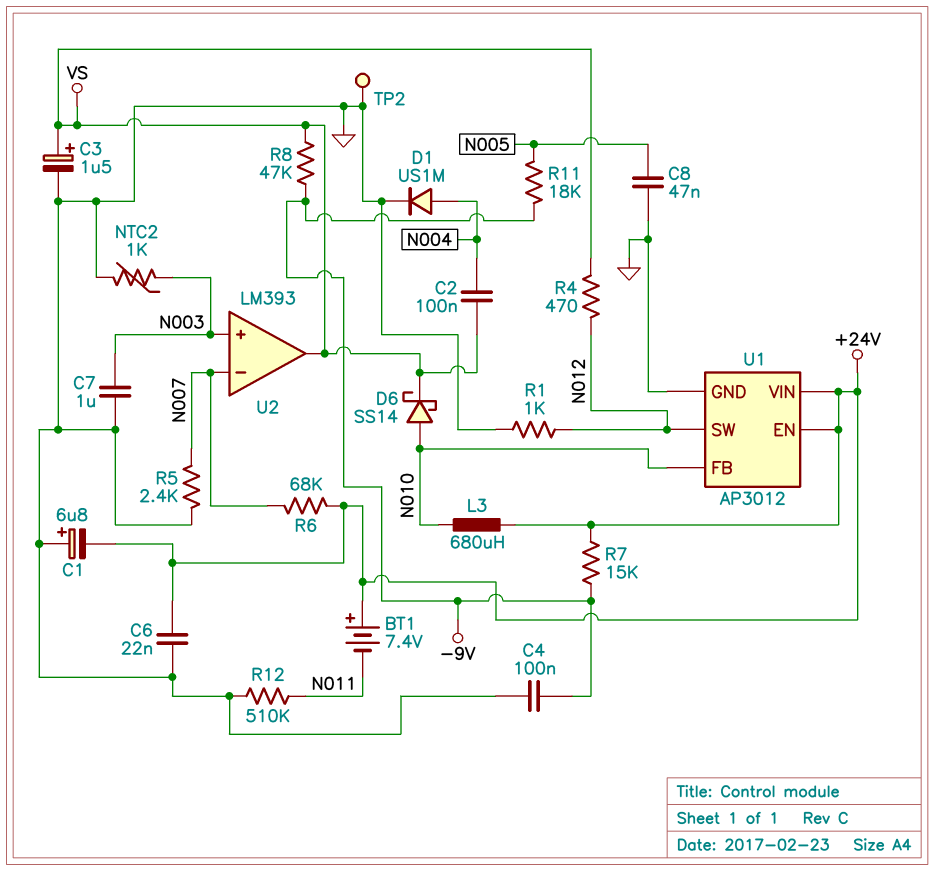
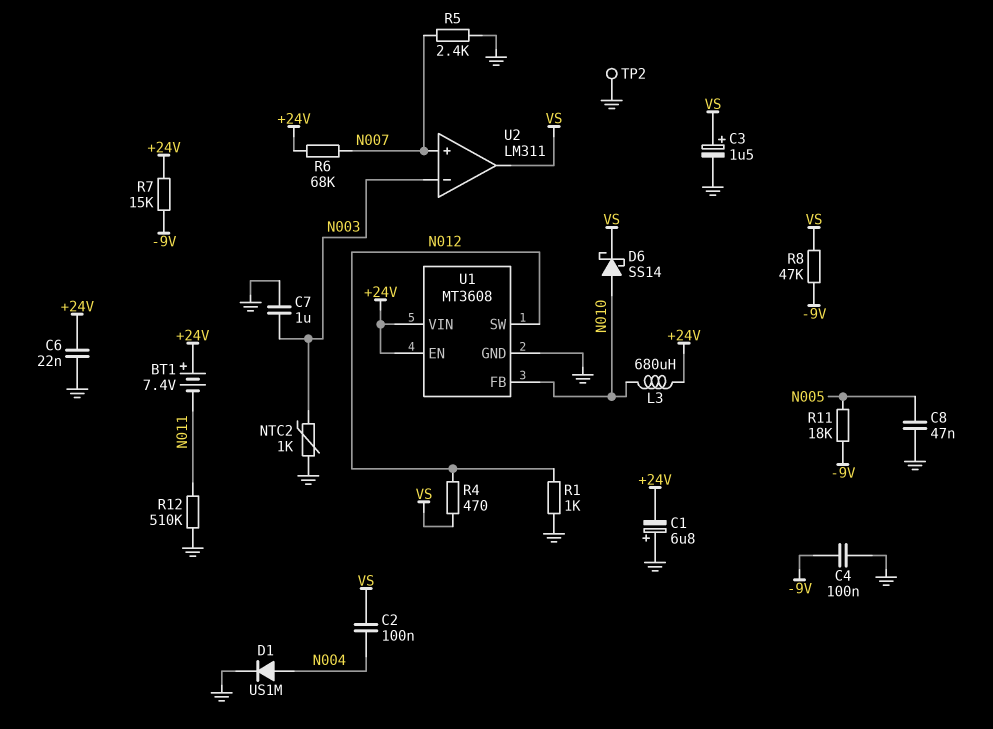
U1: AP3012 -> MT3608
U2: LM393 -> LM311
U2 pin in+: N003 -> N007
U2 pin in-: N007 -> N003

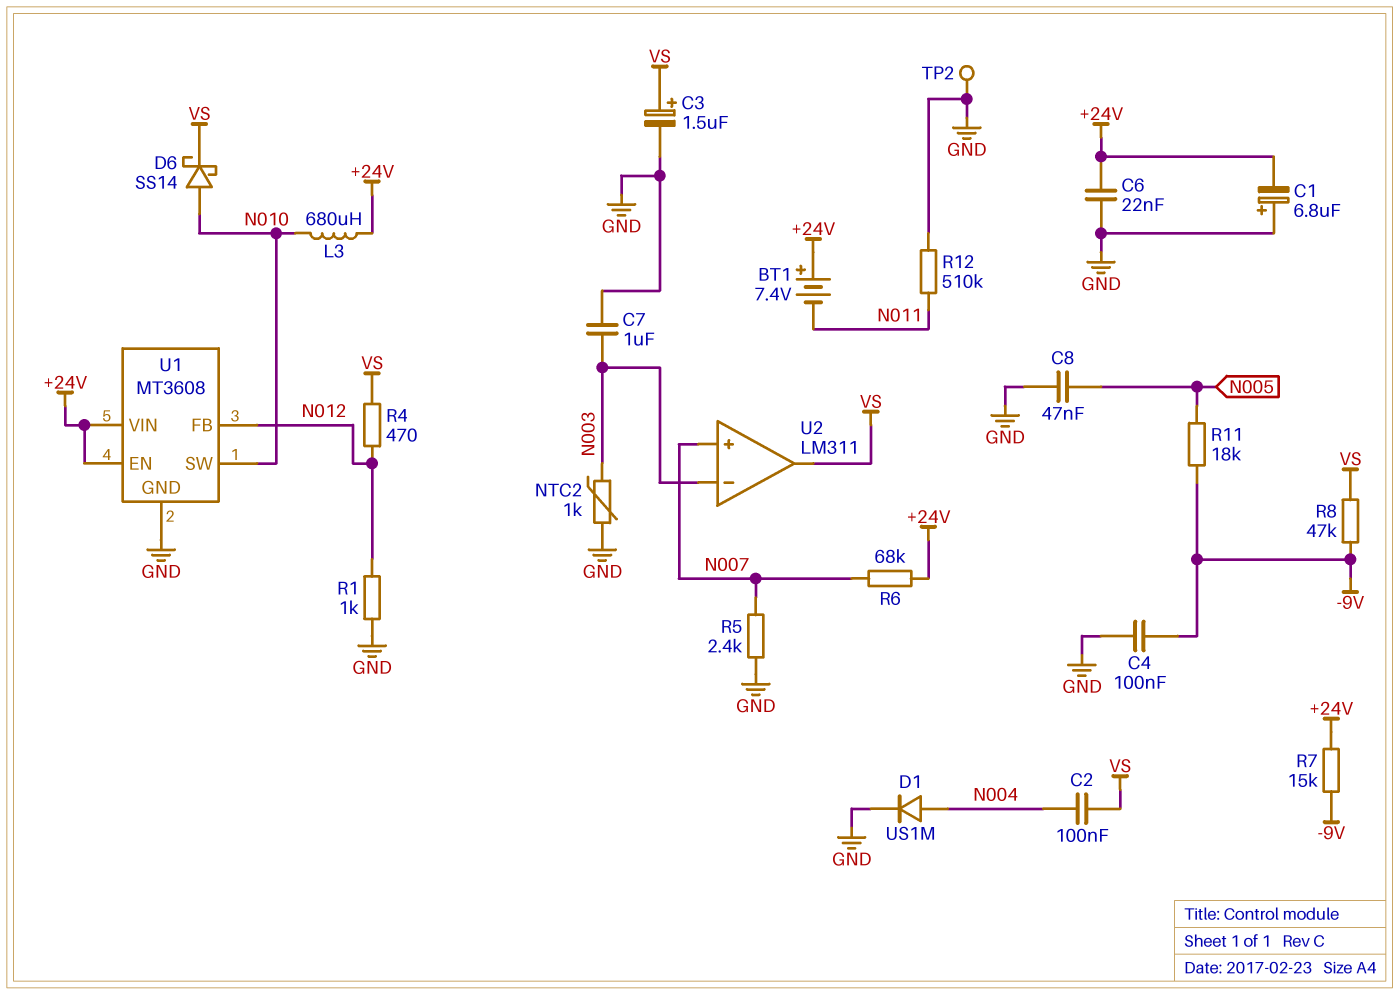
U1 pin FB: N010 -> N012
U1 pin SW: N012 -> N010

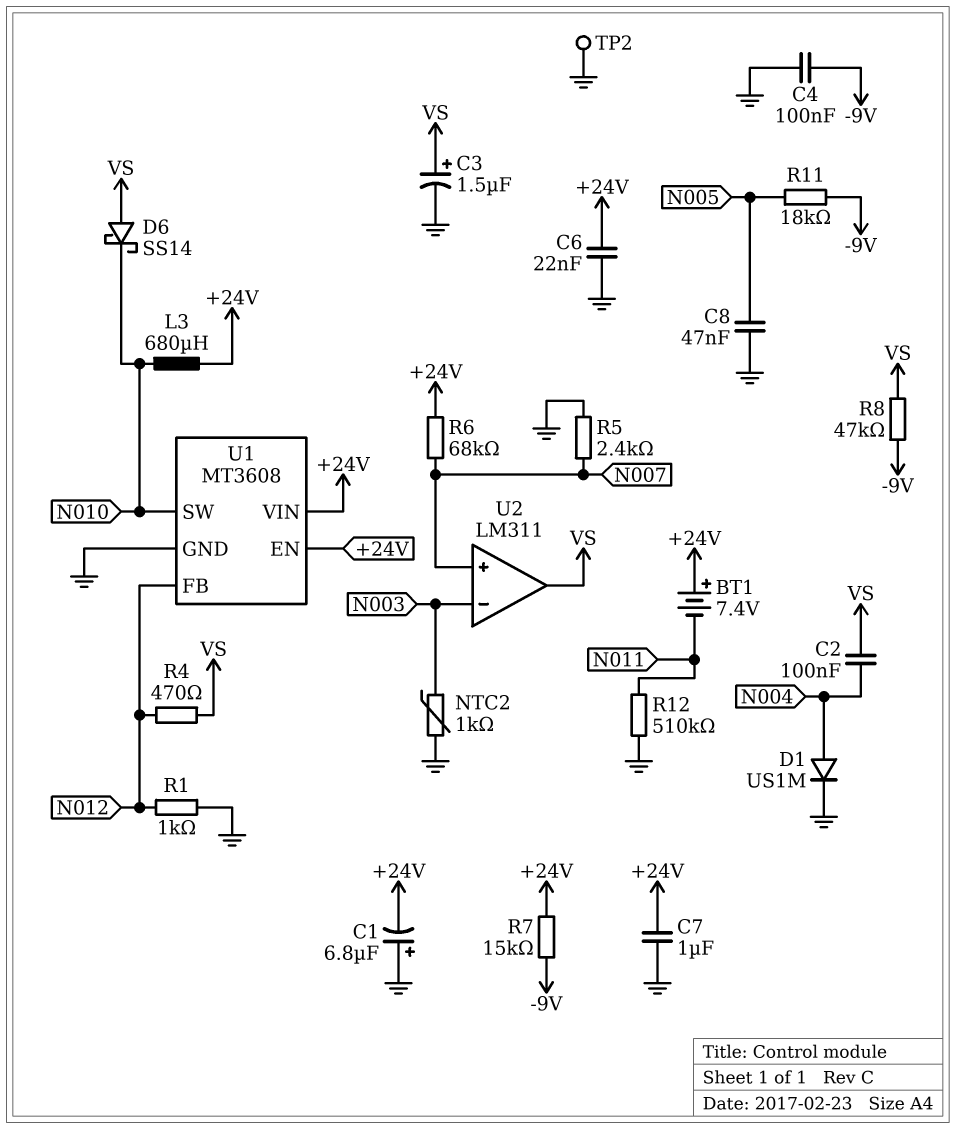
C7: 1uF (GND, N003) -> 1uF (+24V, GND)
D6: schottky SS14 (A N010, K VS) -> schottky SS14 (A VS, K N010)

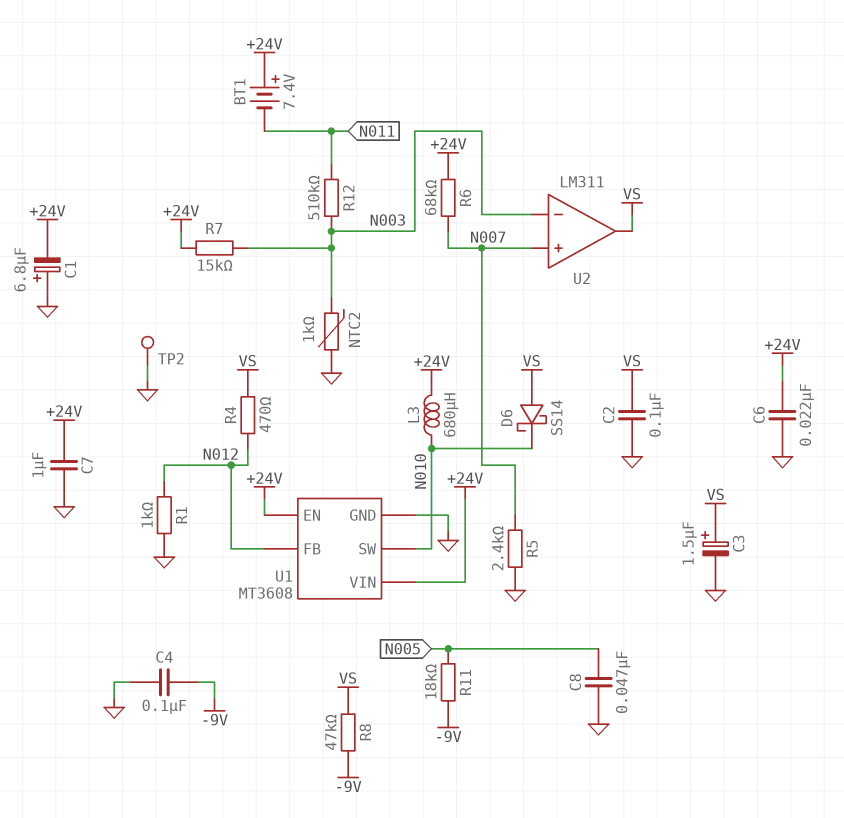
C2: 100nF (N004, VS) -> 100nF (GND, VS)
D1: diode US1M (A N004, K GND) -> none
R7: 15k (+24V, -9V) -> 15k (+24V, N003)
R12: 510k (GND, N011) -> 510k (N003, N011)

